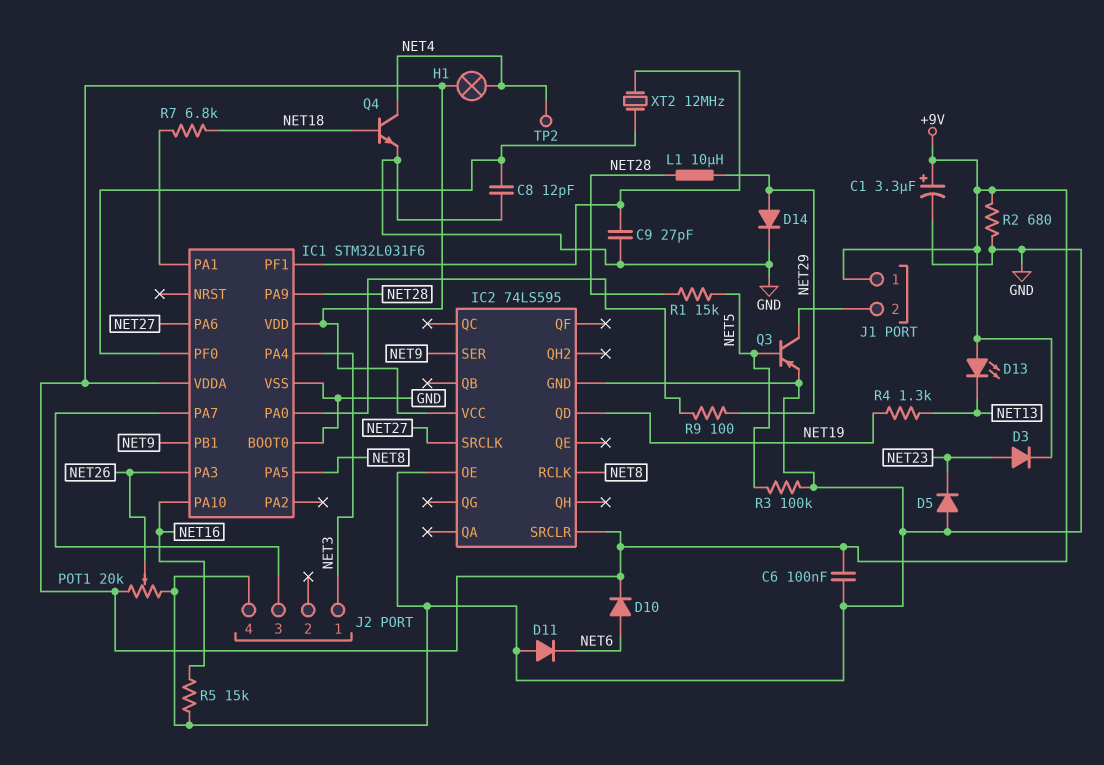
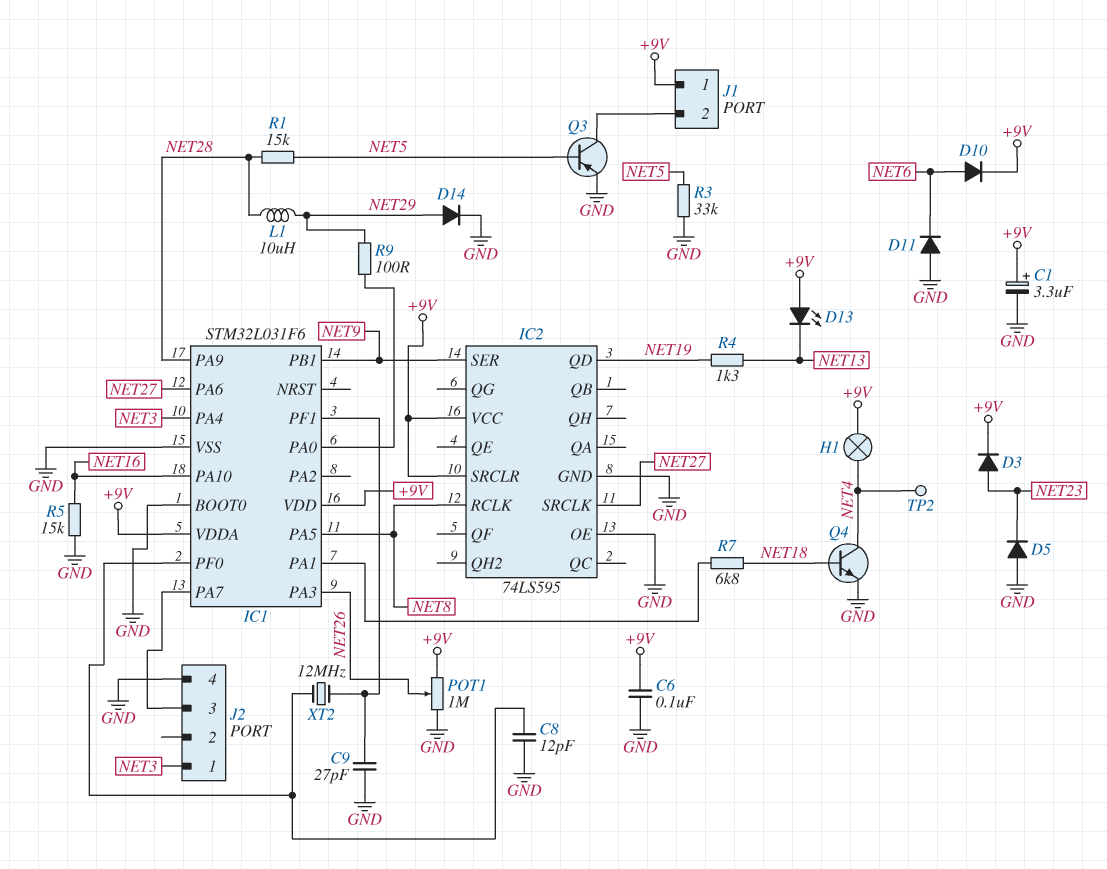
POT1: 20k (+9V, GND, wiper NET26) -> 1M (+9V, GND, wiper NET26)
R2: 680 (+9V, GND) -> none
R3: 100k (GND, NET5) -> 33k (GND, NET5)

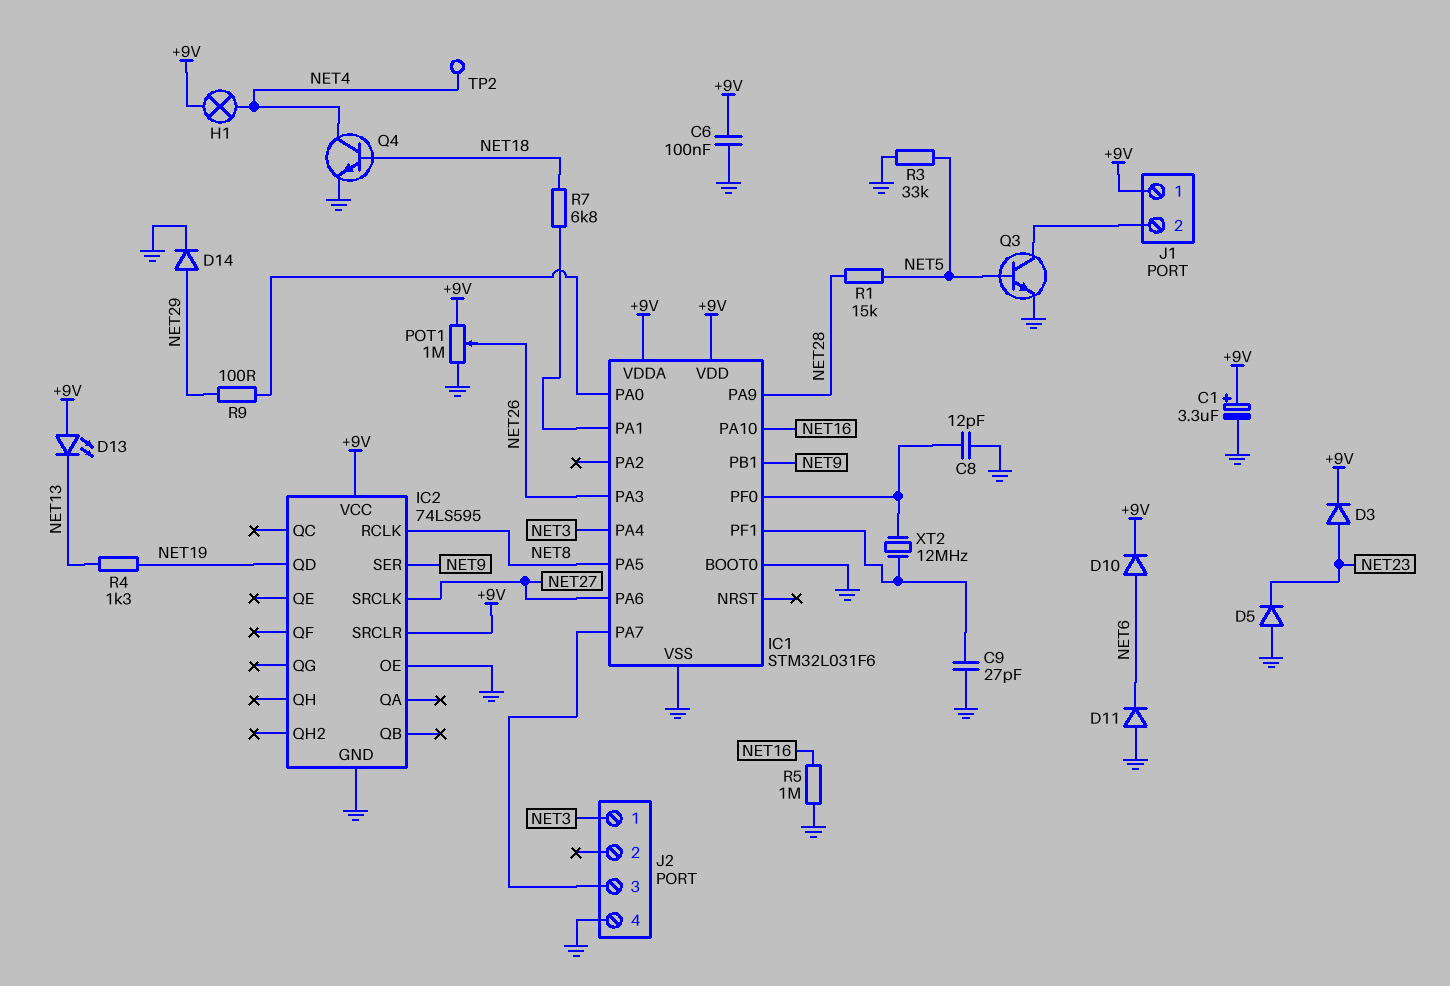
L1: 10uH (NET28, NET29) -> none
Q3: PNP (B NET5, C J1/2, E GND) -> NPN (B NET5, C J1/2, E GND)
R5: 15k (GND, NET16) -> 1M (GND, NET16)

